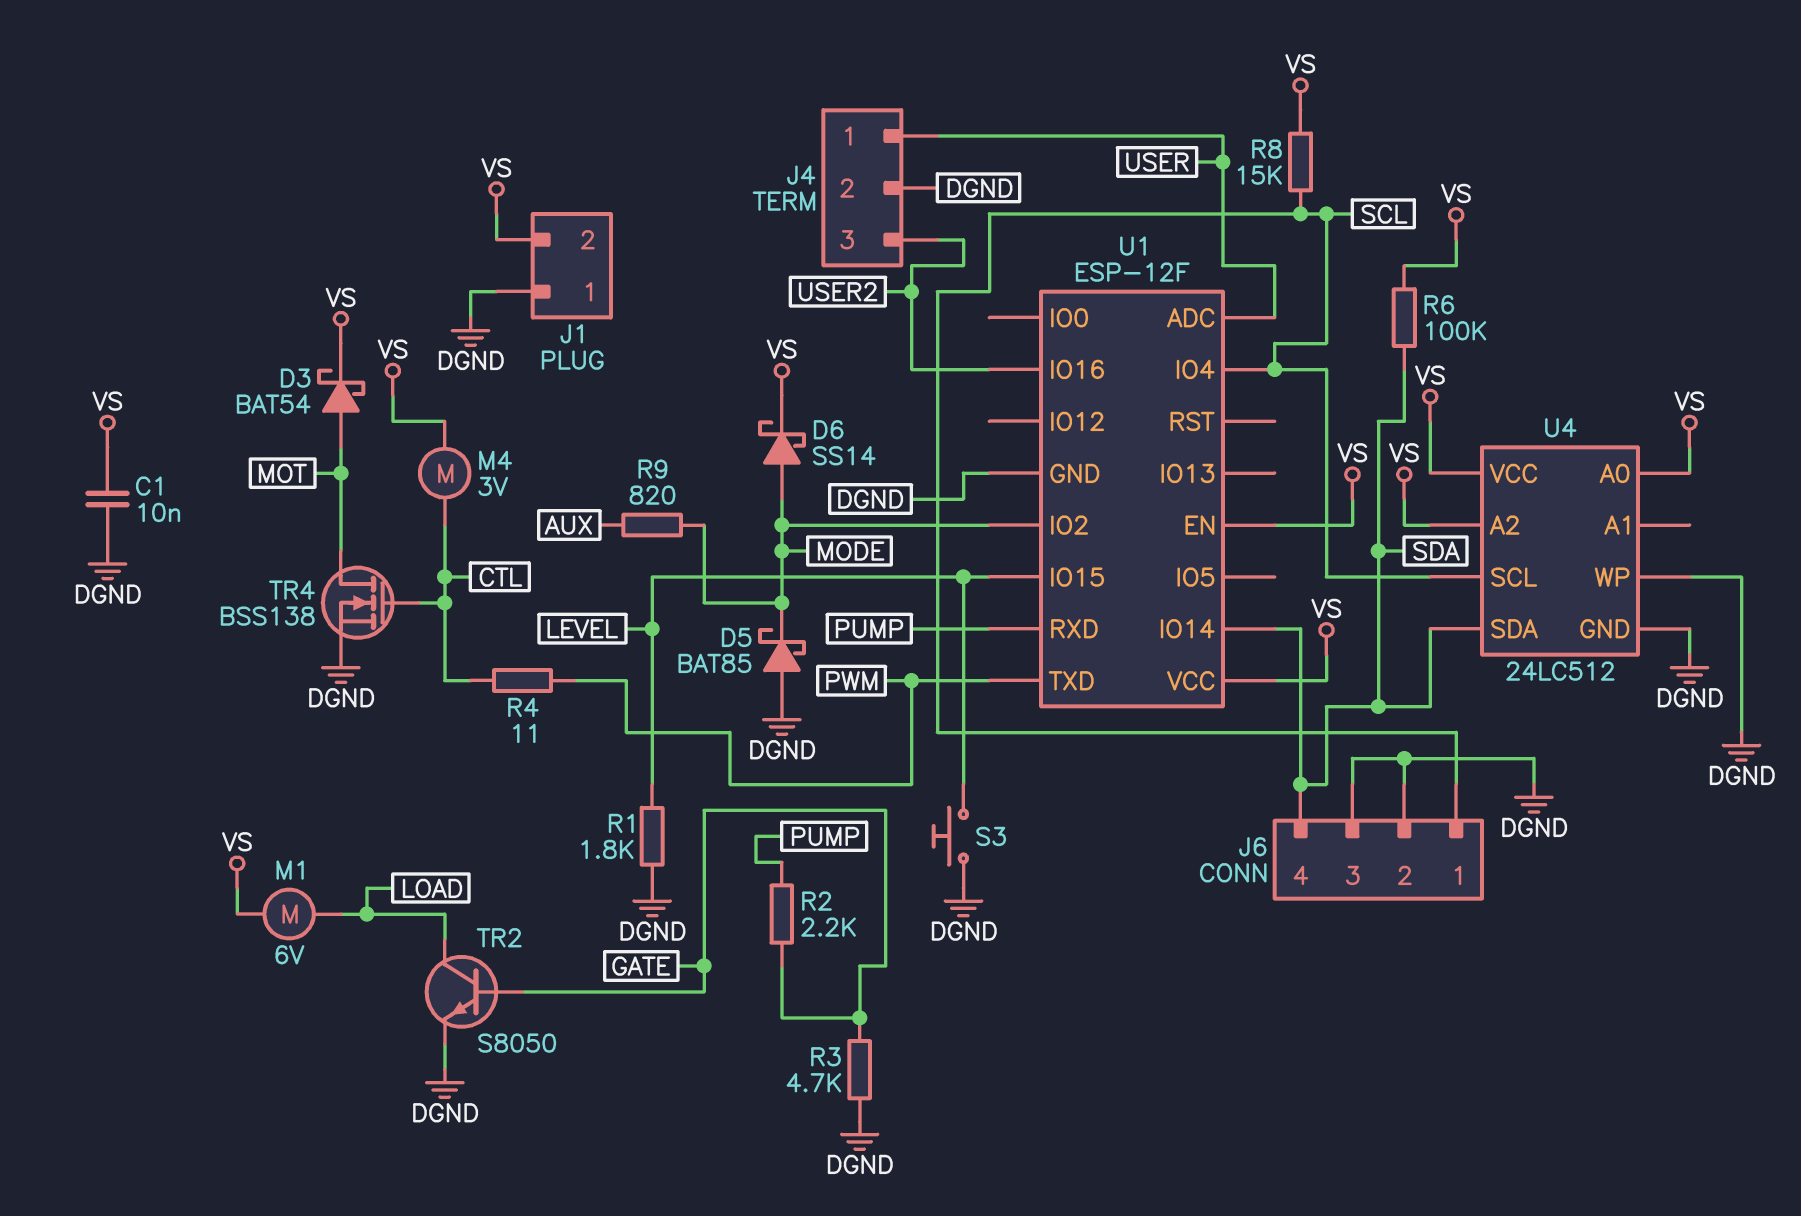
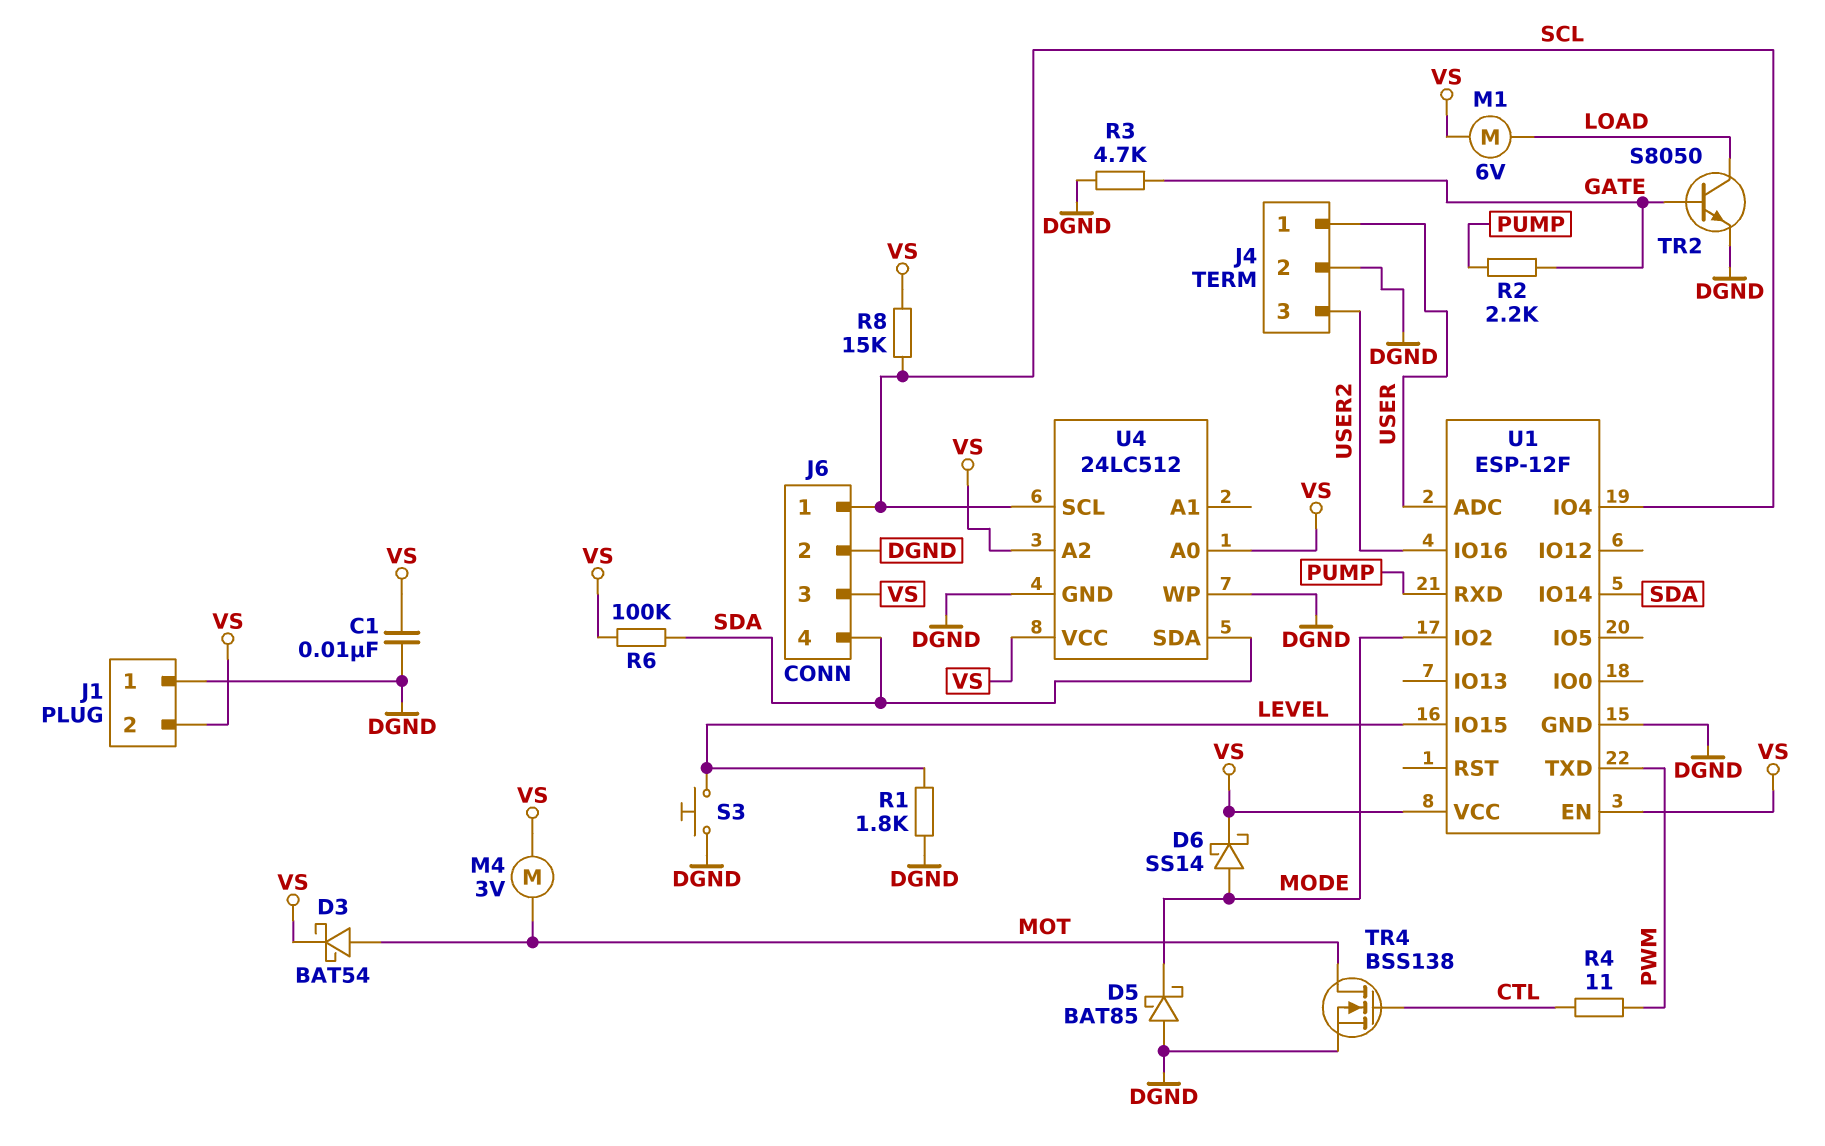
J6 pin 3: DGND -> VS
M4: motor 3V (CTL, VS) -> motor 3V (MOT, VS)
R9: 820 (AUX, MODE) -> none

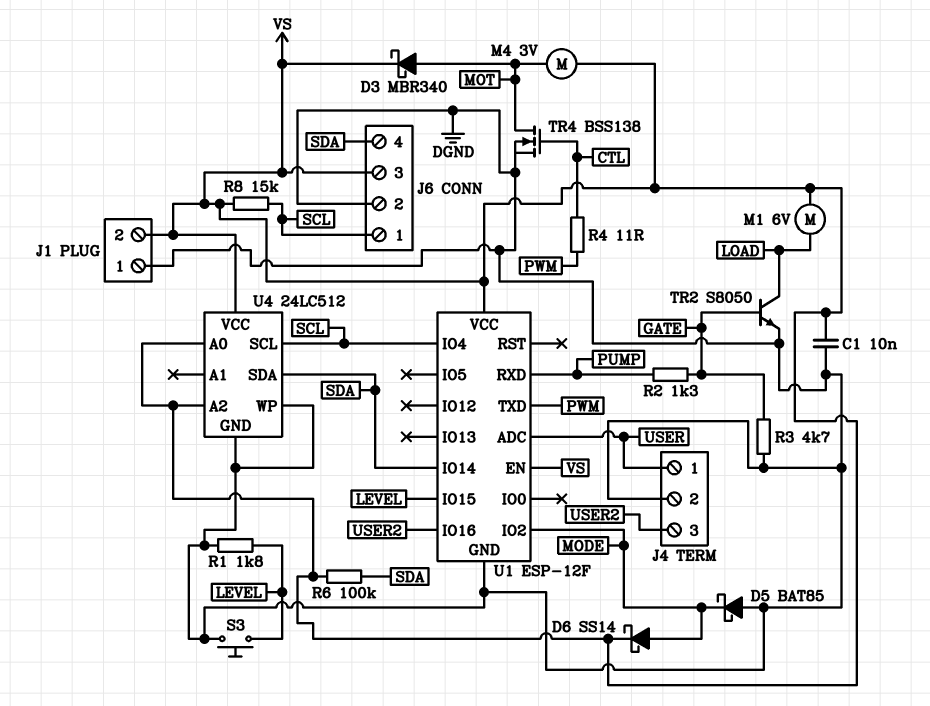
D3: schottky BAT54 (A MOT, K VS) -> schottky MBR340 (A MOT, K VS)
R2: 2.2k (GATE, PUMP) -> 1.3k (GATE, PUMP)

